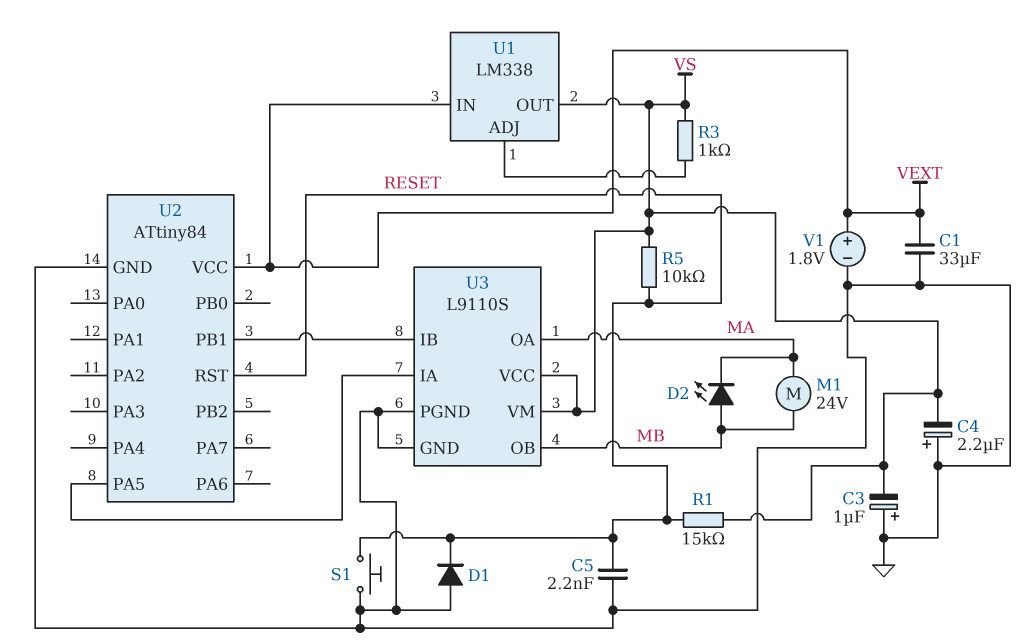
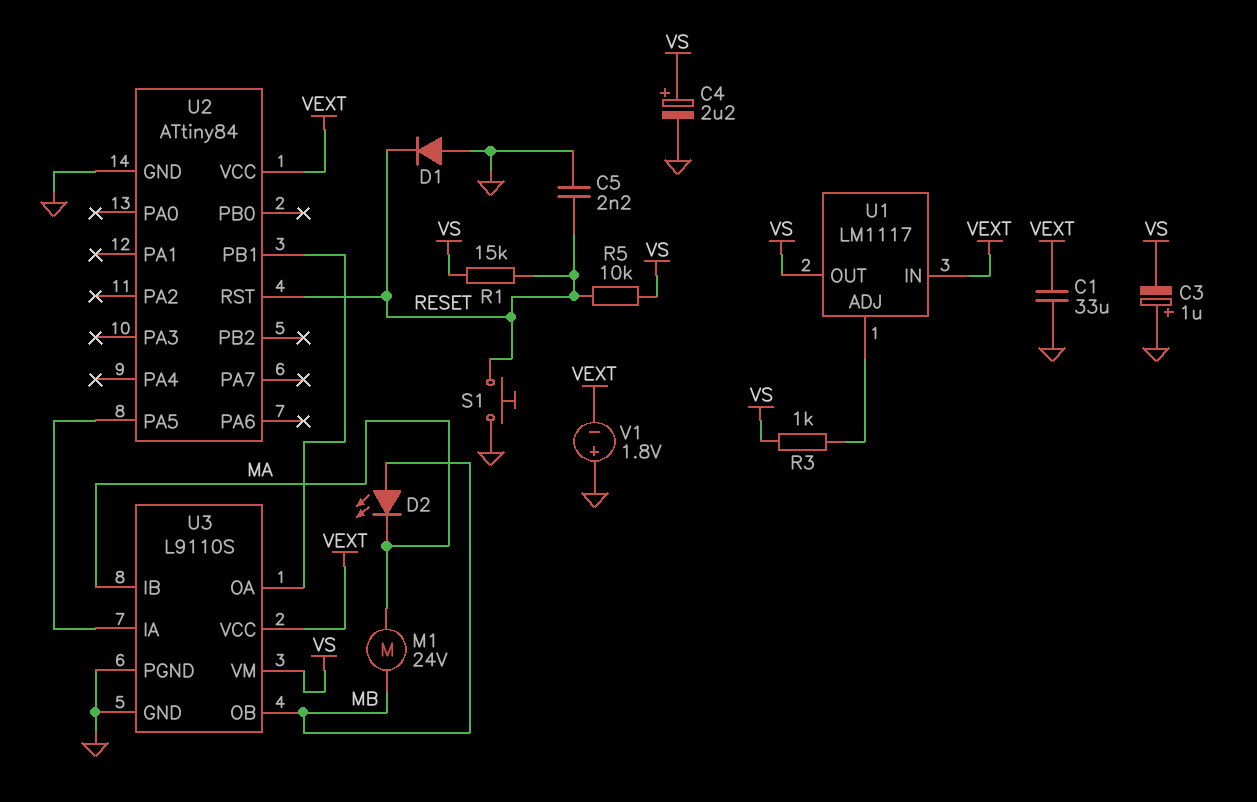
C4: 2.2uF (plus GND, minus VS) -> 2.2uF (plus VS, minus GND)
U1: LM338 -> LM1117
U3 pin IB: U2/PB1 -> MA
U3 pin OA: MA -> U2/PB1
U3 pin VCC: VS -> VEXT
V1: 1.8V (plus VEXT, minus GND) -> 1.8V (plus GND, minus VEXT)

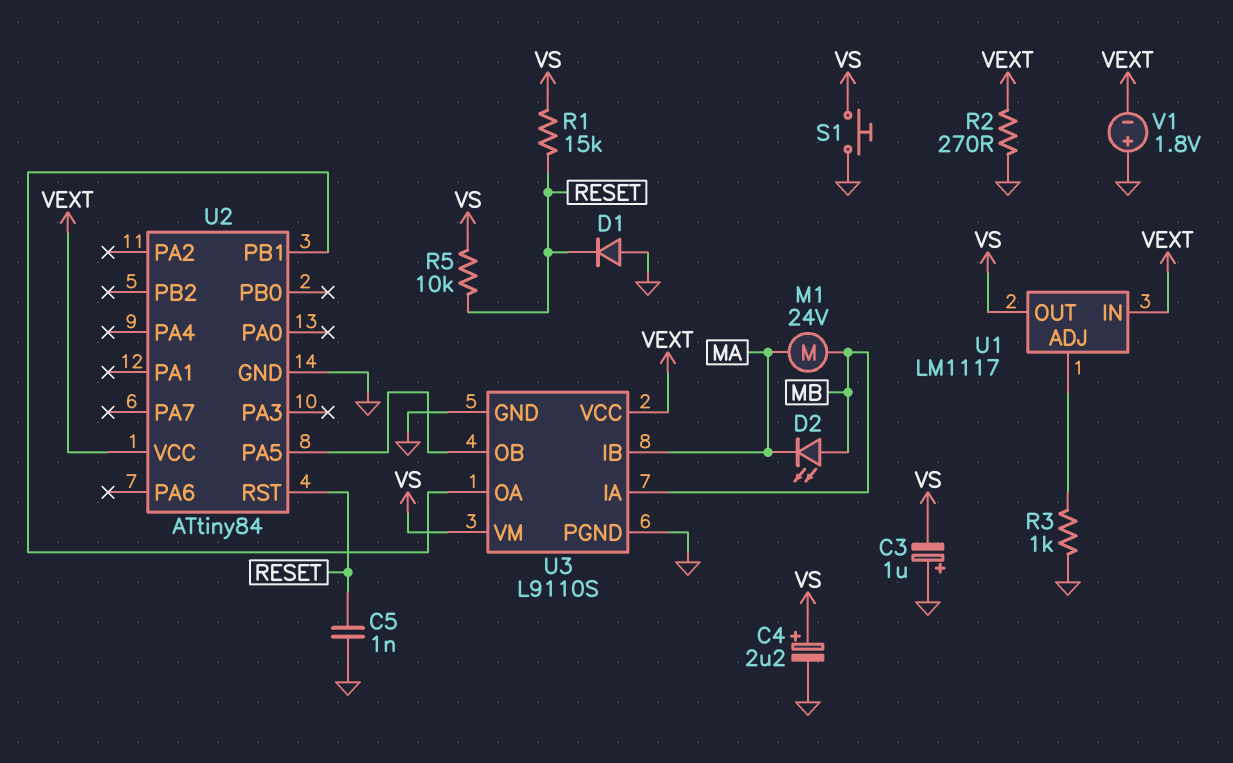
C1: 33uF (GND, VEXT) -> none
C5: 2.2nF (GND, RESET) -> 1nF (GND, RESET)
R2: none -> 270 (GND, VEXT)
R3: 1k (U1/ADJ, VS) -> 1k (GND, U1/ADJ)
S1: button (GND, RESET) -> button (GND, VS)
U3 pin IA: U2/PA5 -> MB
U3 pin OB: MB -> U2/PA5

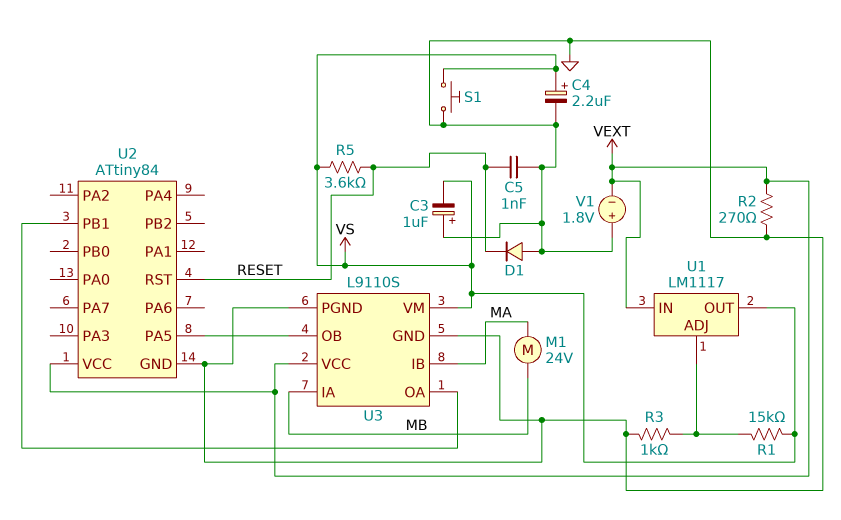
D2: LED (A MB, K MA) -> none
R1: 15k (RESET, VS) -> 15k (U1/ADJ, VS)
R5: 10k (RESET, VS) -> 3.6k (RESET, VS)

